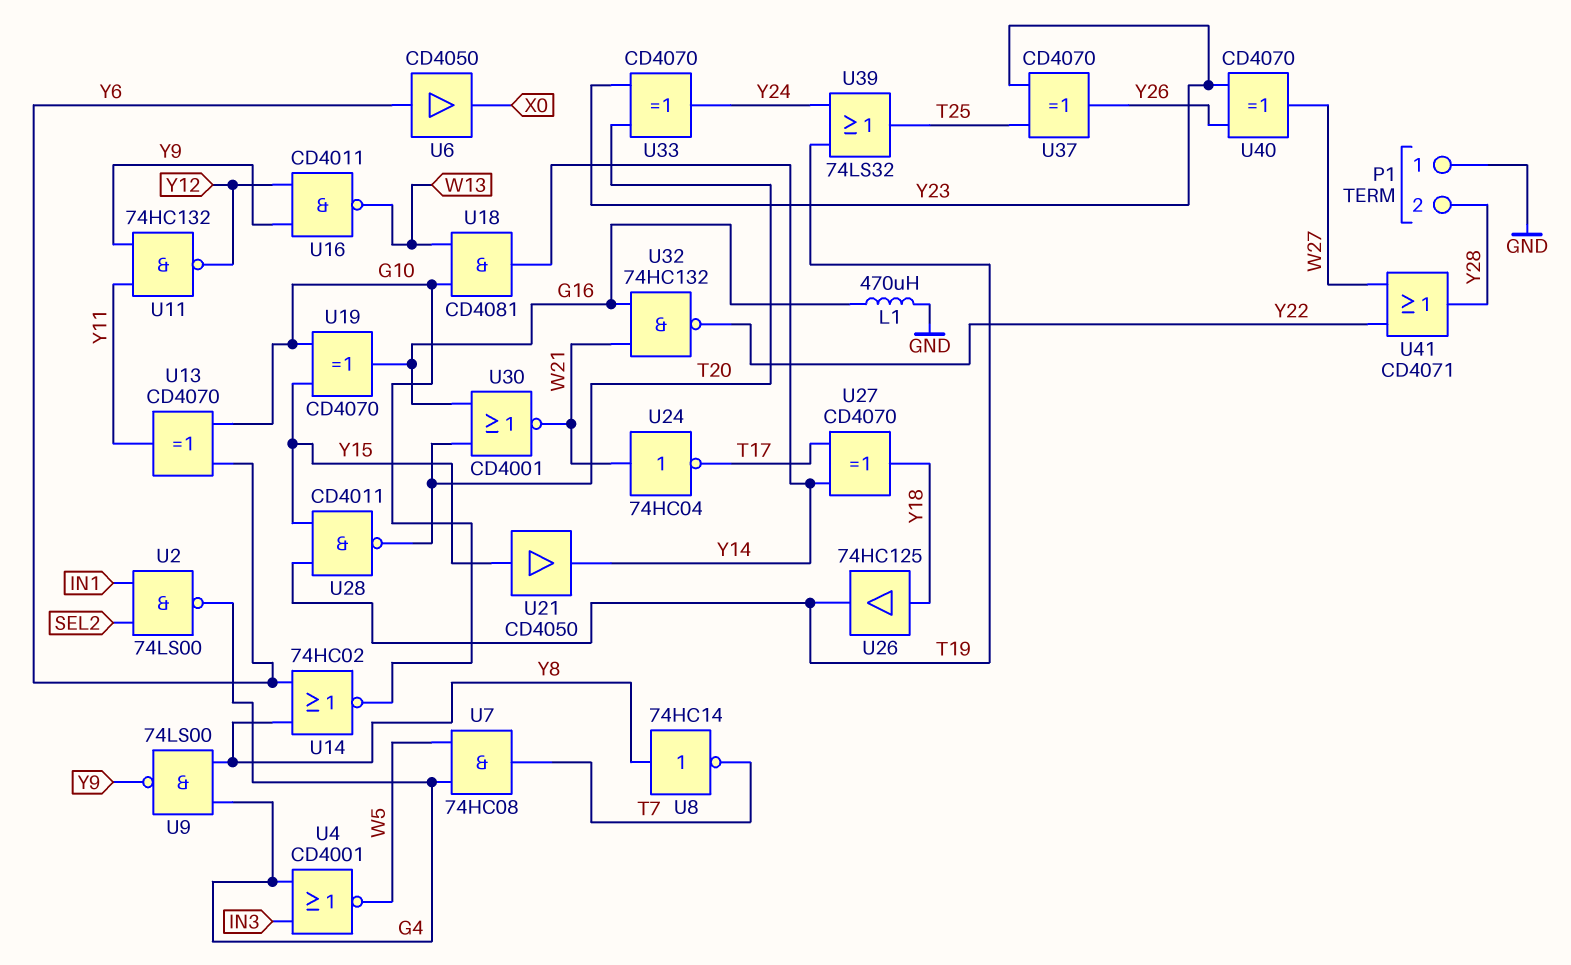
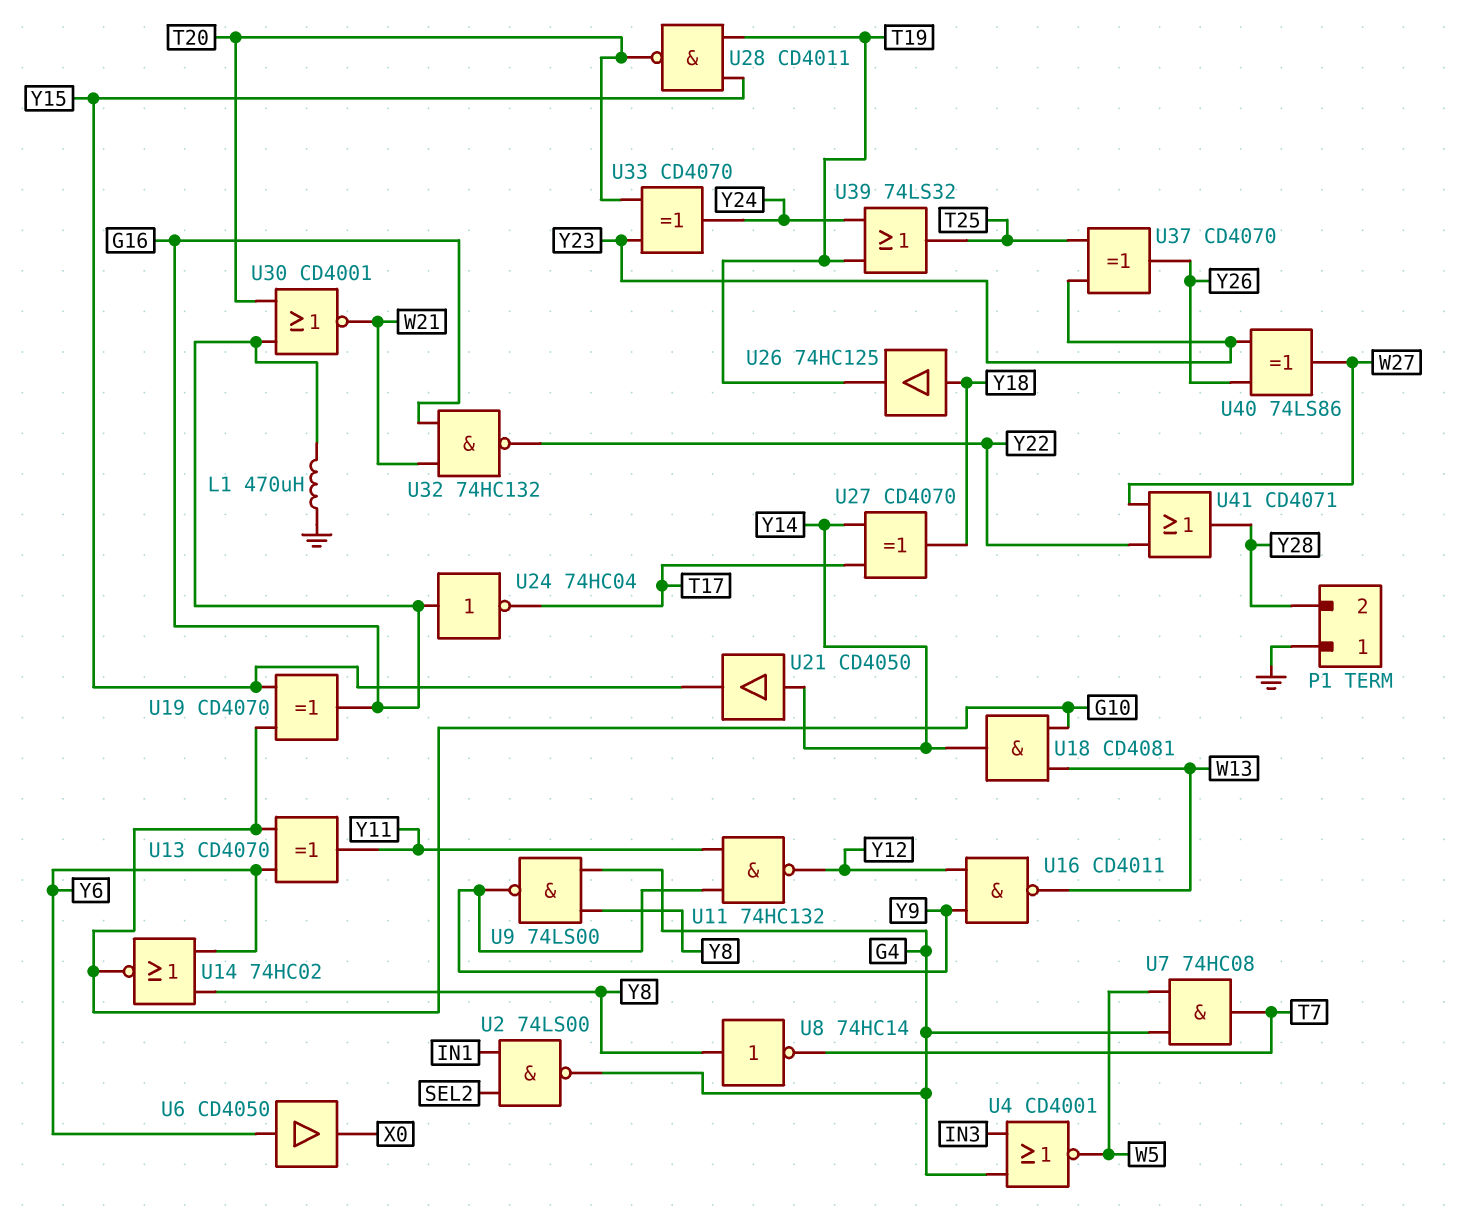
U21: buffer CD4050 (in Y15, out Y14) -> buffer CD4050 (in Y14, out Y15)
U24: NOT 74HC04 (in W21, out T17) -> NOT 74HC04 (in G16, out T17)
U40: XOR CD4070 (in Y23, in Y26, out W27) -> XOR 74LS86 (in Y23, in Y26, out W27)

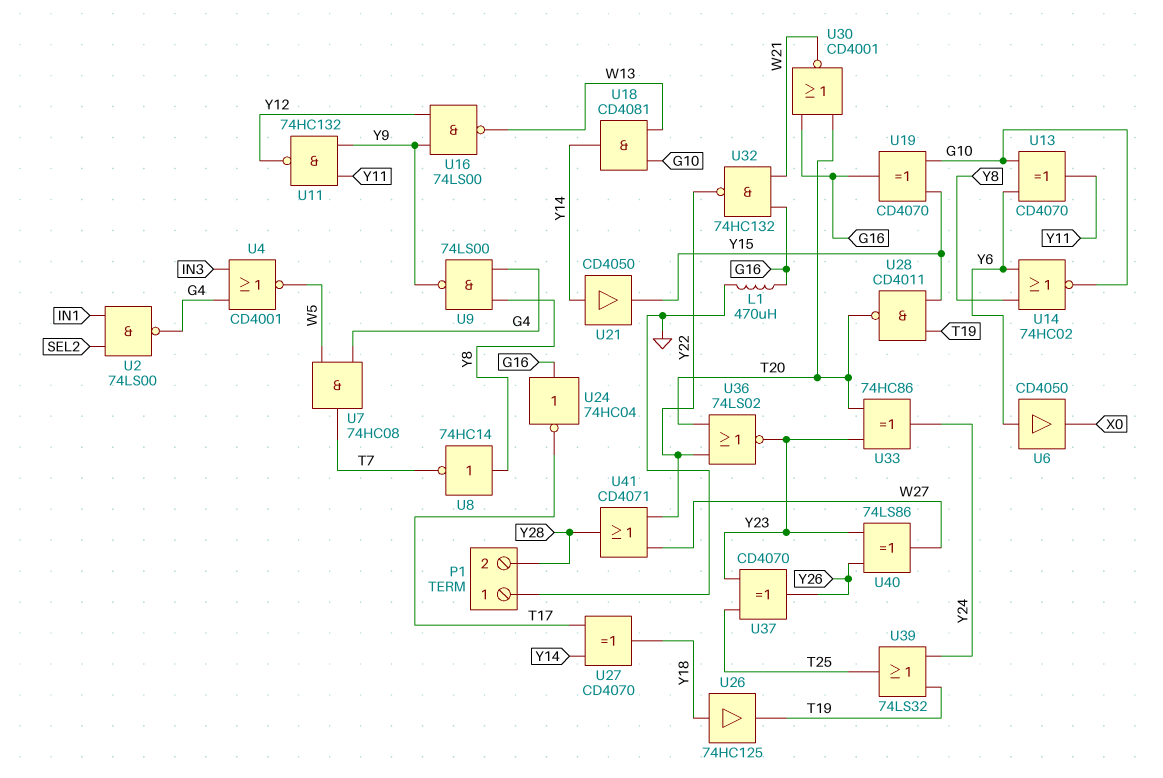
U16: NAND CD4011 (in Y9, in Y12, out W13) -> NAND 74LS00 (in Y9, in Y12, out W13)
U33: XOR CD4070 (in T20, in Y23, out Y24) -> XOR 74HC86 (in T20, in Y23, out Y24)
U36: none -> NOR 74LS02 (in T20, in Y22, out Y23)

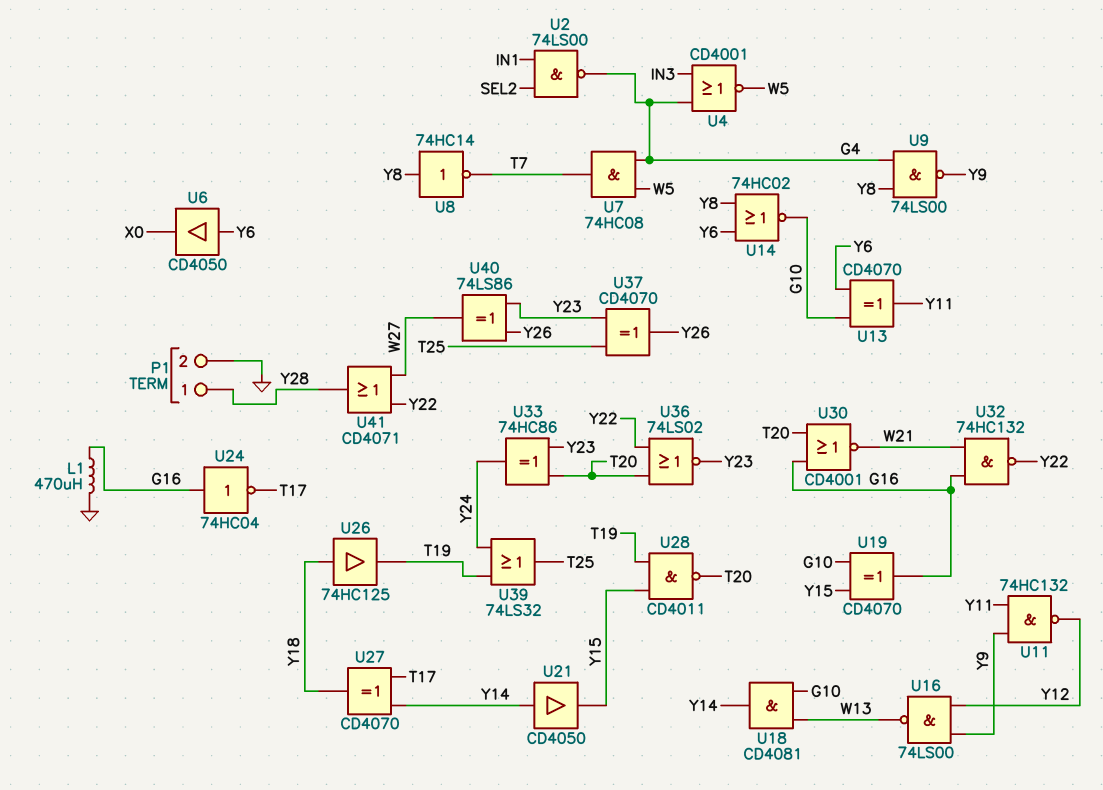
P1 pin 1: GND -> Y28
P1 pin 2: Y28 -> GND

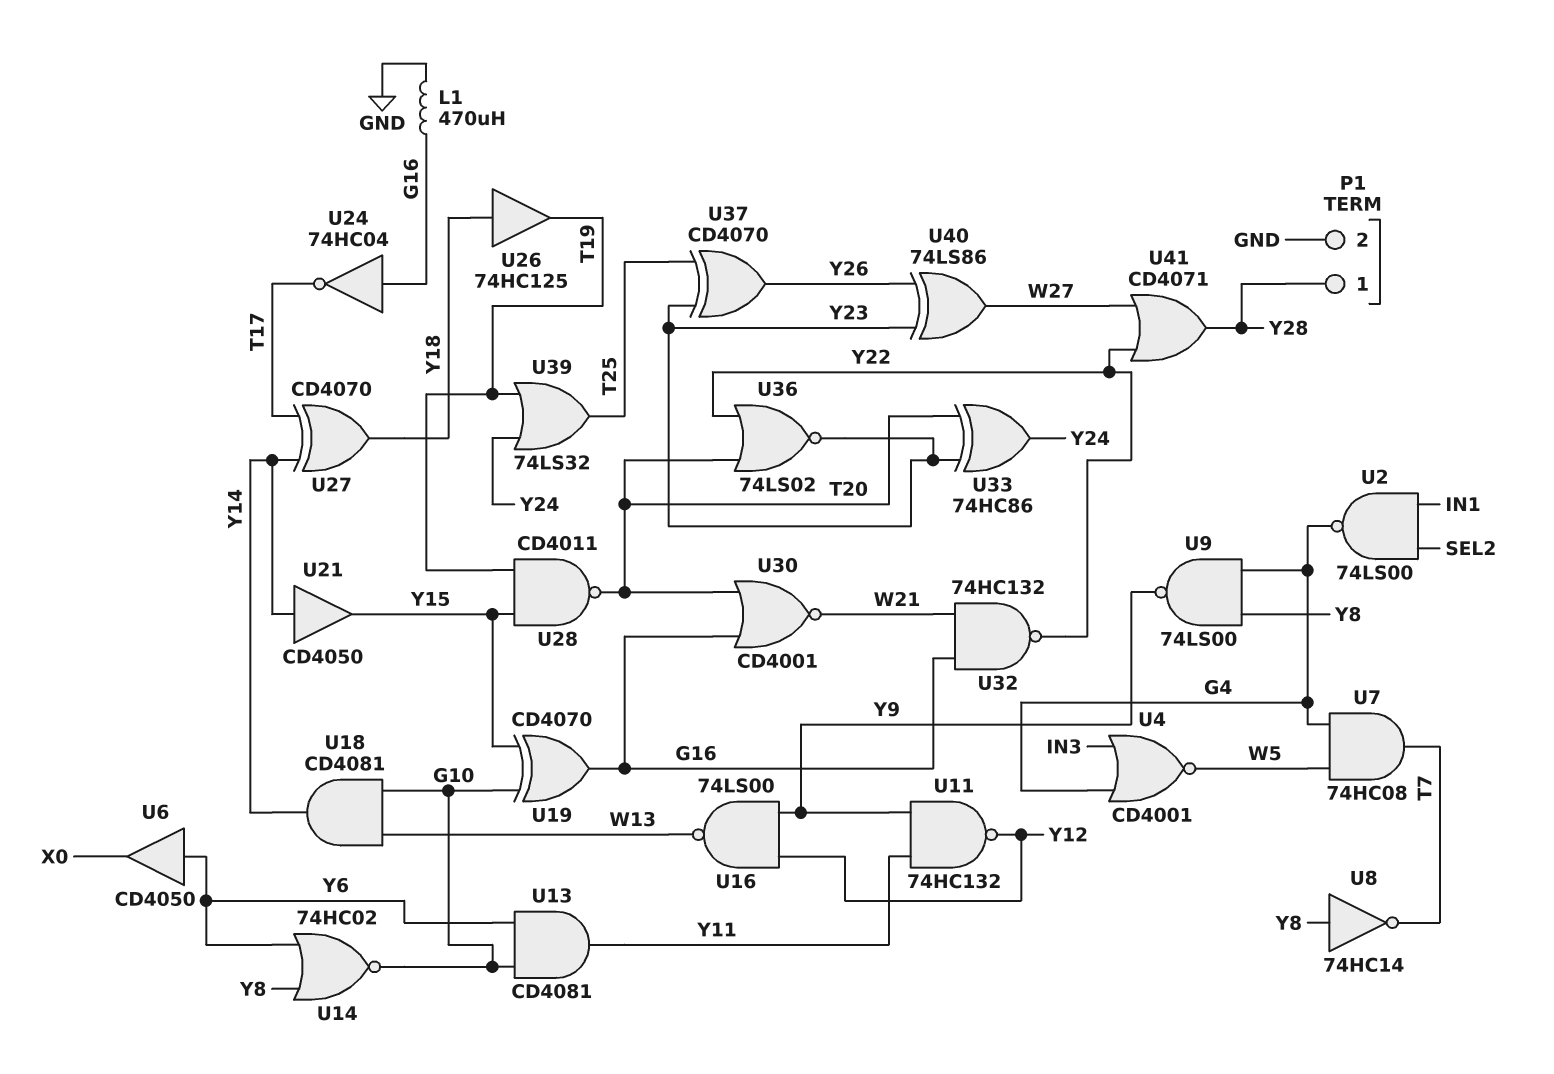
U13: XOR CD4070 (in G10, in Y6, out Y11) -> AND CD4081 (in G10, in Y6, out Y11)

